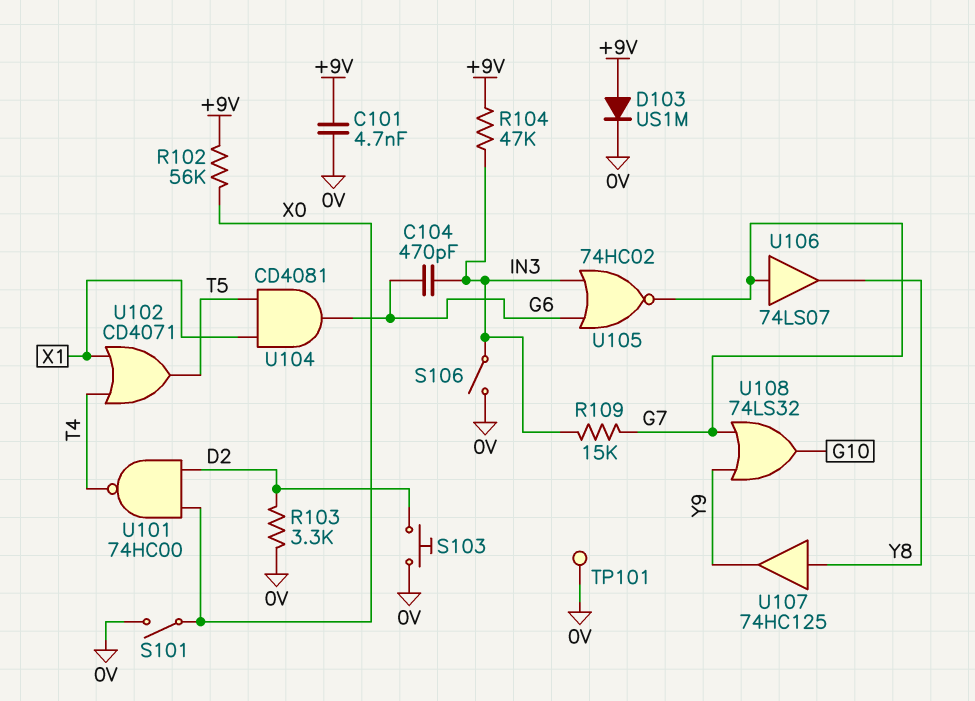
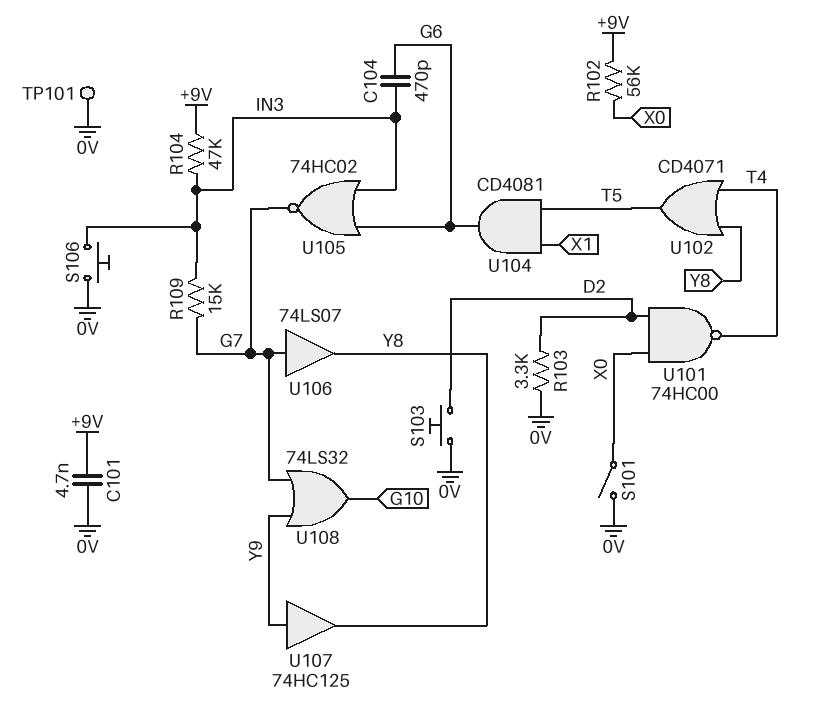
D103: diode US1M (A +9V, K 0V) -> none
S106: switch (0V, IN3) -> button (0V, IN3)
U102: OR CD4071 (in T4, in X1, out T5) -> OR CD4071 (in T4, in Y8, out T5)
U107: buffer 74HC125 (in Y8, out Y9) -> buffer 74HC125 (in Y9, out Y8)

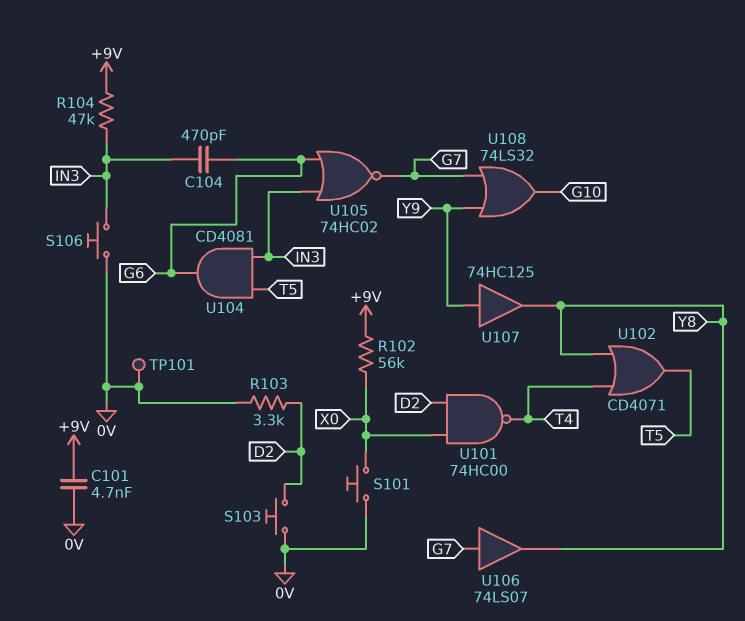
R109: 15k (G7, IN3) -> none
S101: switch (0V, X0) -> button (0V, X0)
U104: AND CD4081 (in T5, in X1, out G6) -> AND CD4081 (in IN3, in T5, out G6)

